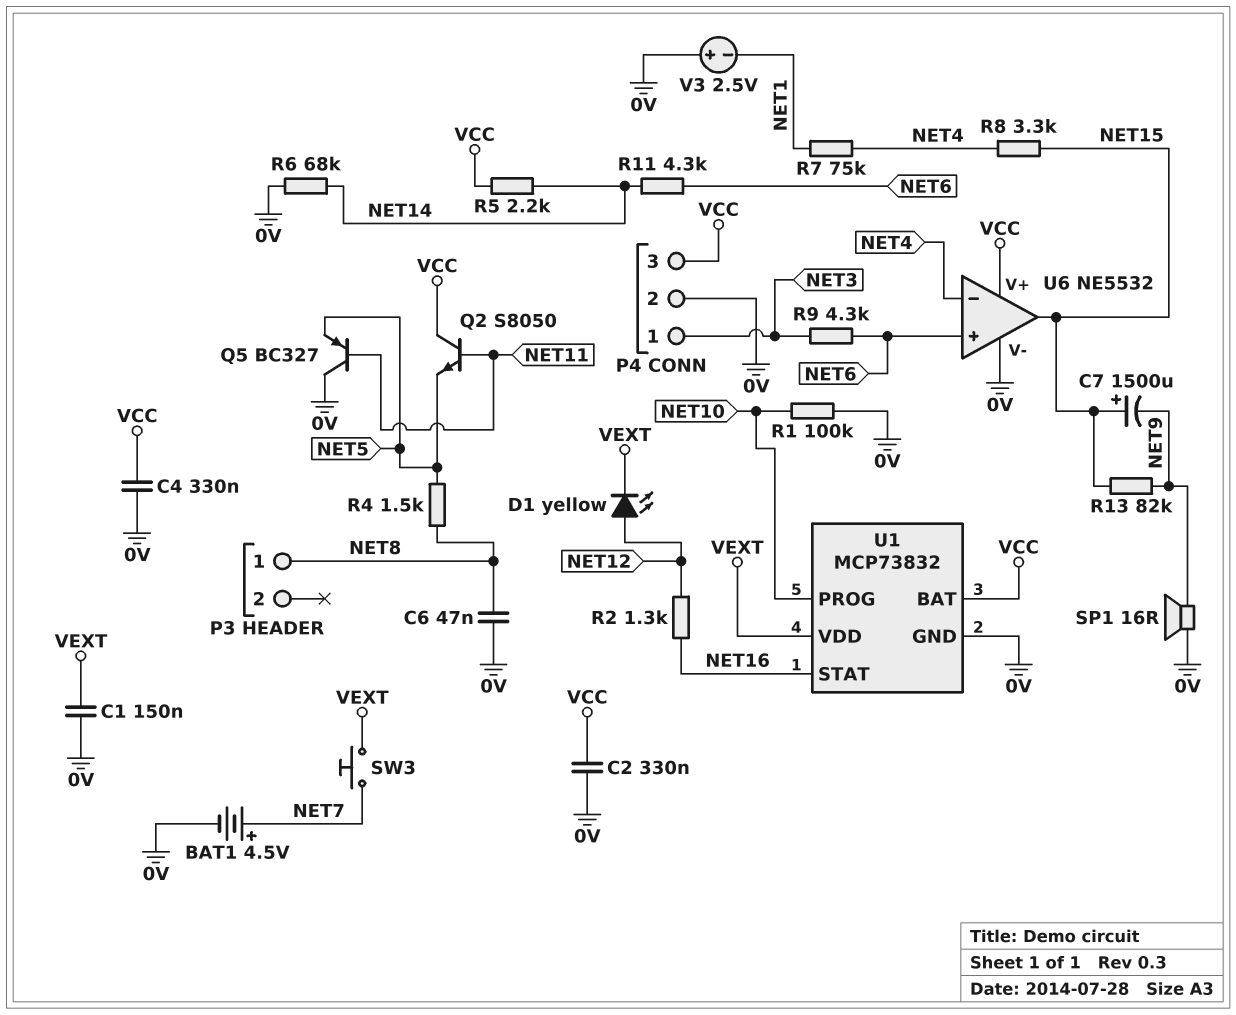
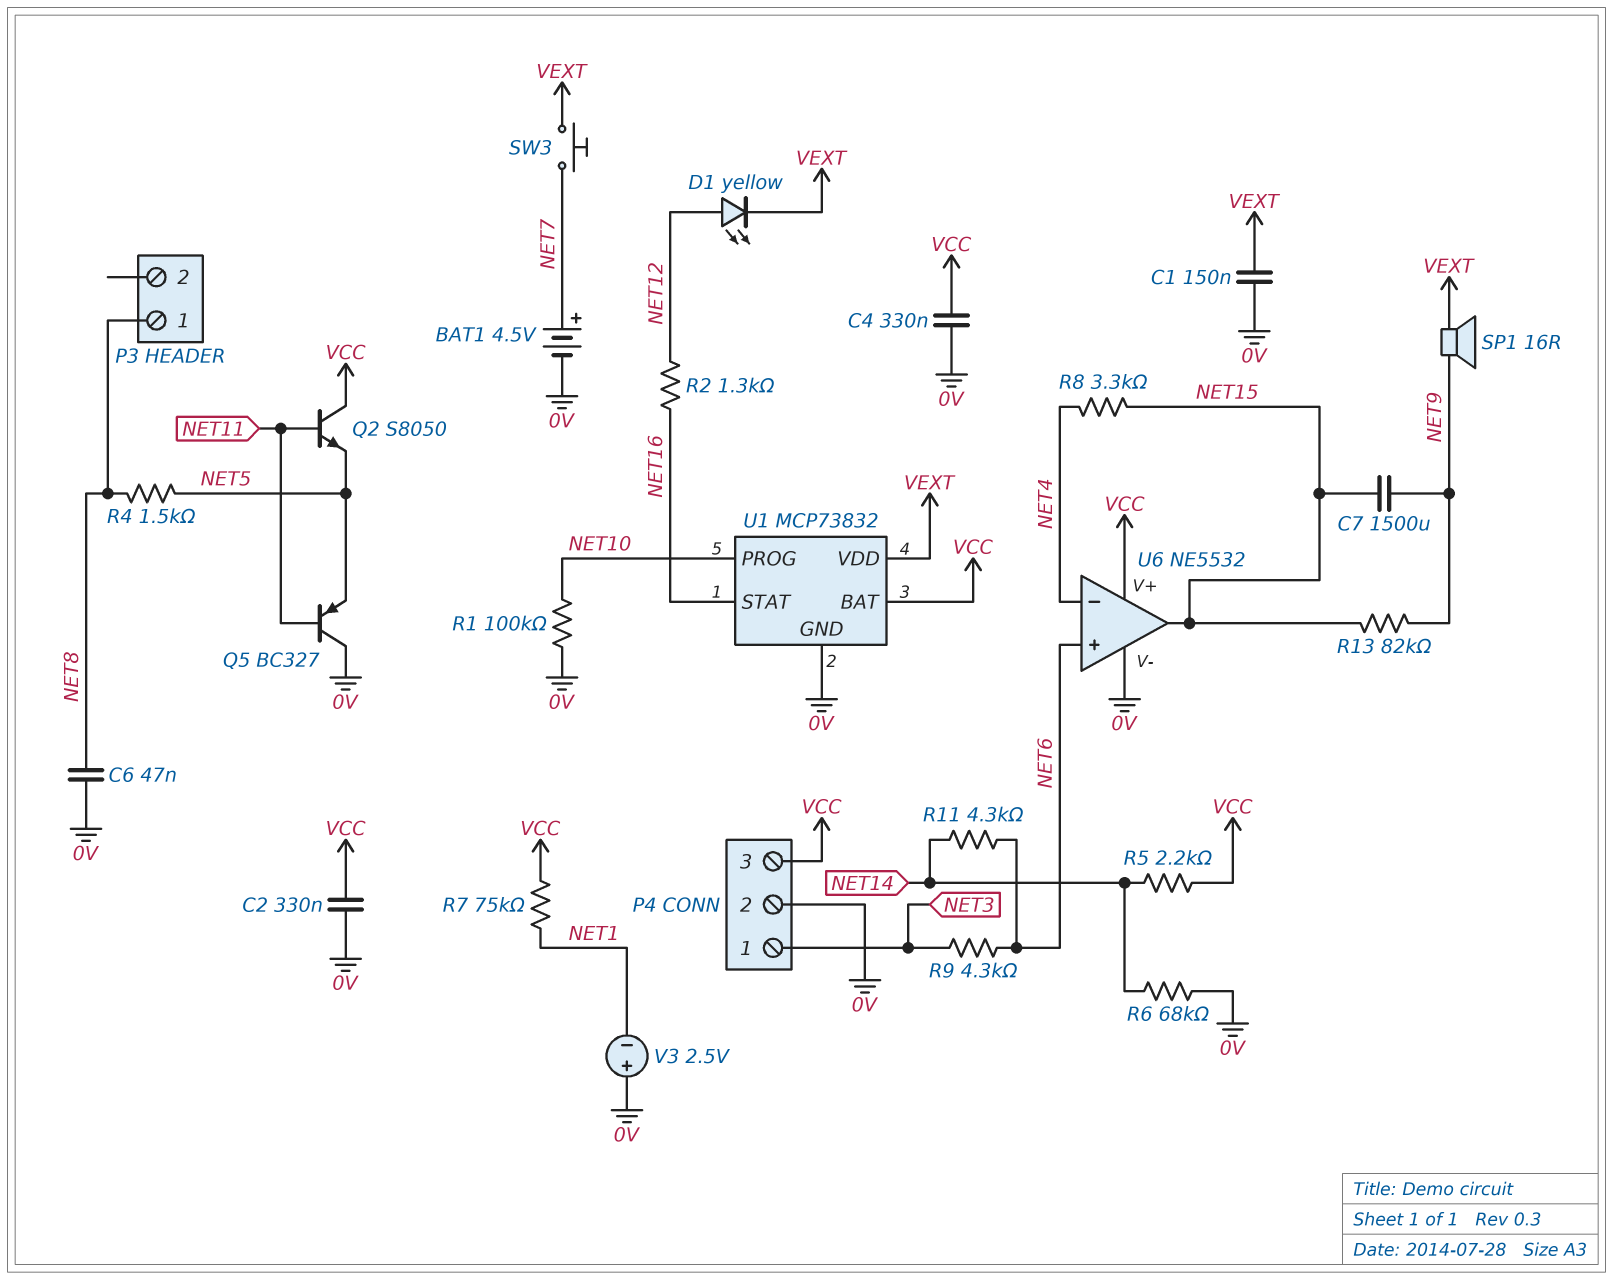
C7: 1500uF (plus NET15, minus NET9) -> 1500uF (NET9, NET15)
R7: 75k (NET1, NET4) -> 75k (NET1, VCC)
SP1: speaker 16R (0V, NET9) -> speaker 16R (NET9, VEXT)

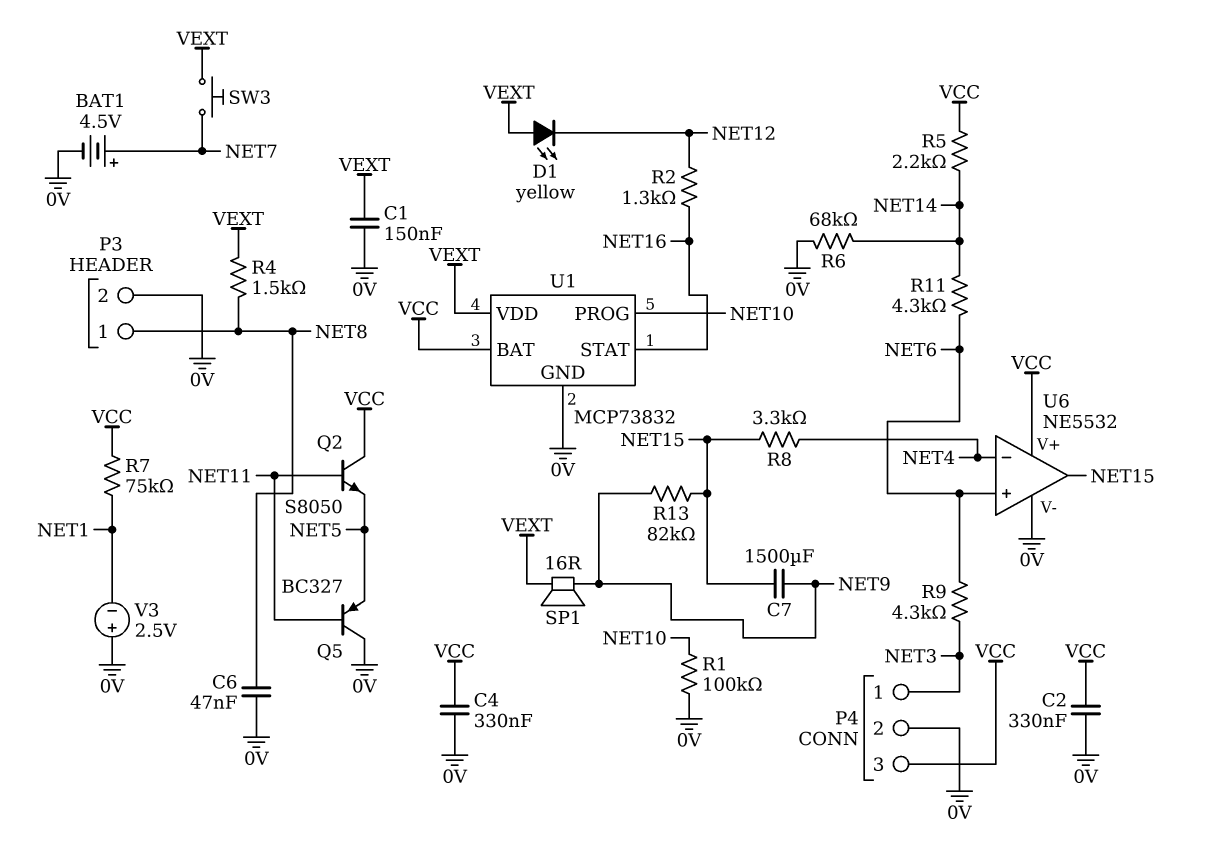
D1: LED yellow (A NET12, K VEXT) -> LED yellow (A VEXT, K NET12)
P3 pin 2: none -> 0V
R4: 1.5k (NET5, NET8) -> 1.5k (NET8, VEXT)

